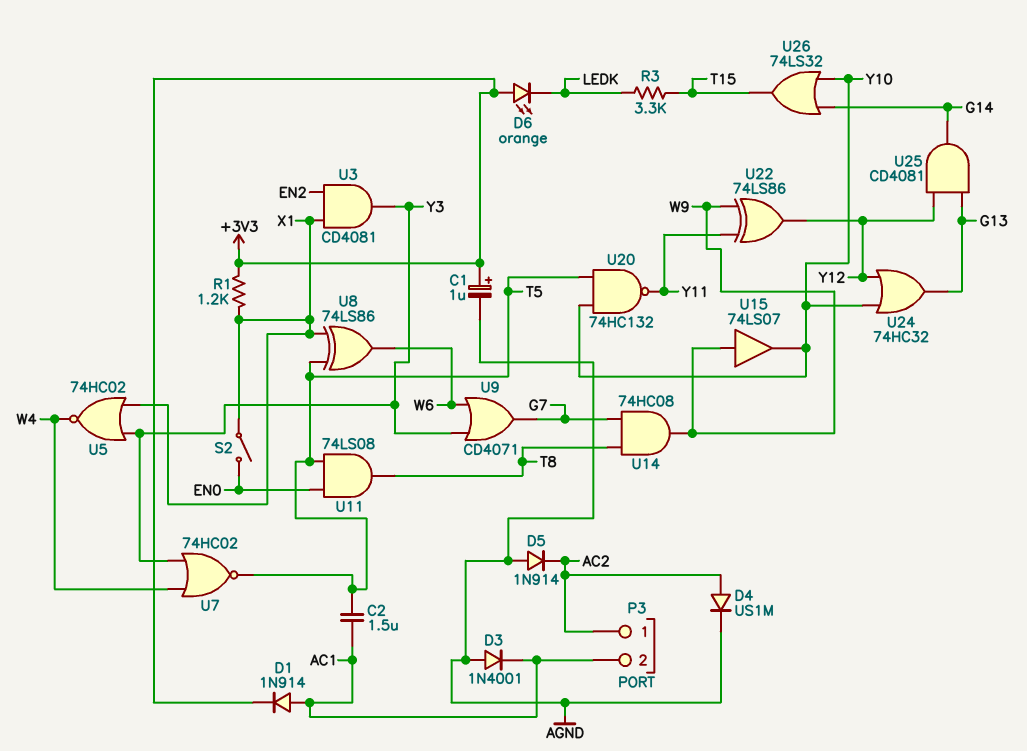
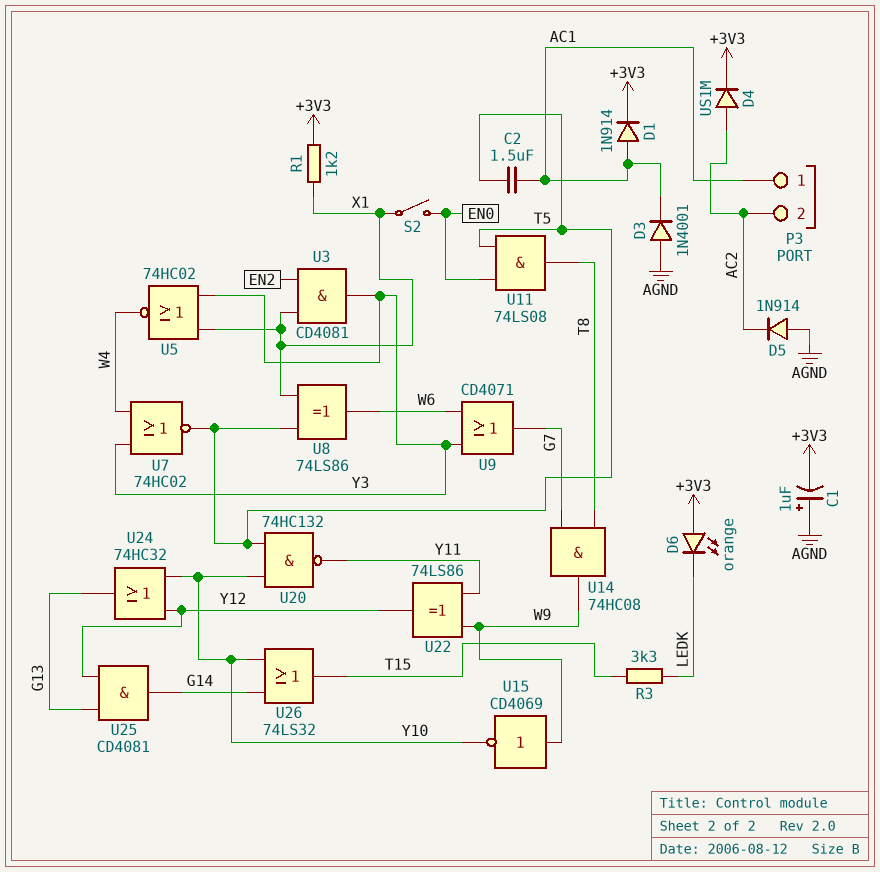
C1: 1uF (plus +3V3, minus AGND) -> 1uF (plus AGND, minus +3V3)
D4: diode US1M (A AC2, K AGND) -> diode US1M (A AC2, K +3V3)
P3 pin 1: AC2 -> AC1
P3 pin 2: AC1 -> AC2
U15: buffer 74LS07 (in W9, out Y10) -> NOT CD4069 (in W9, out Y10)

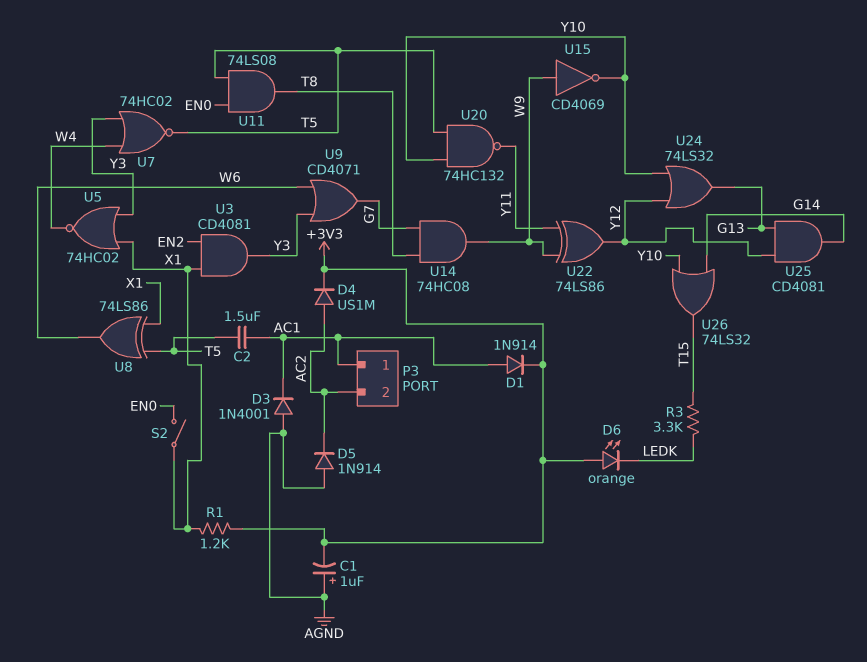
U24: OR 74HC32 (in Y10, in Y12, out G13) -> OR 74LS32 (in Y10, in Y12, out G13)

